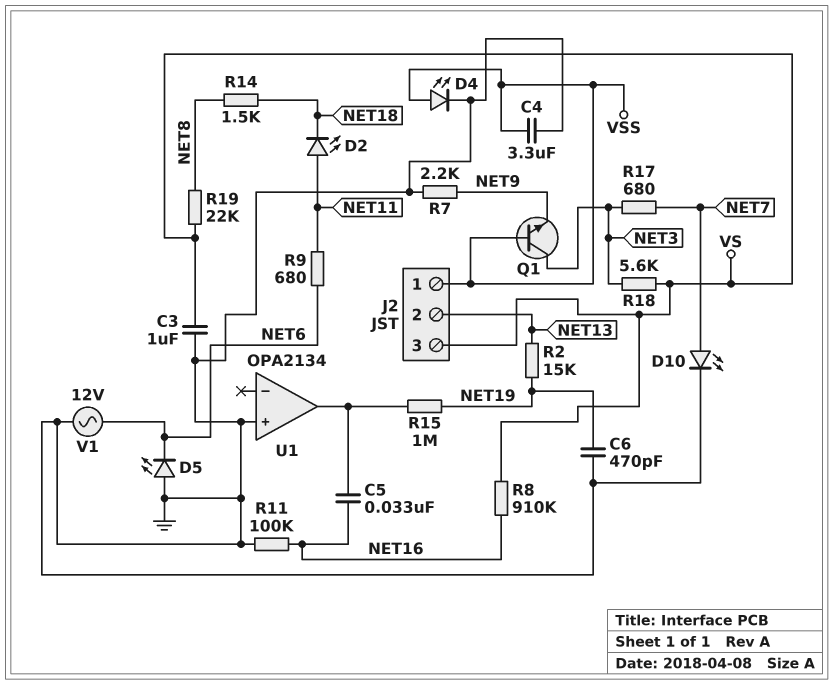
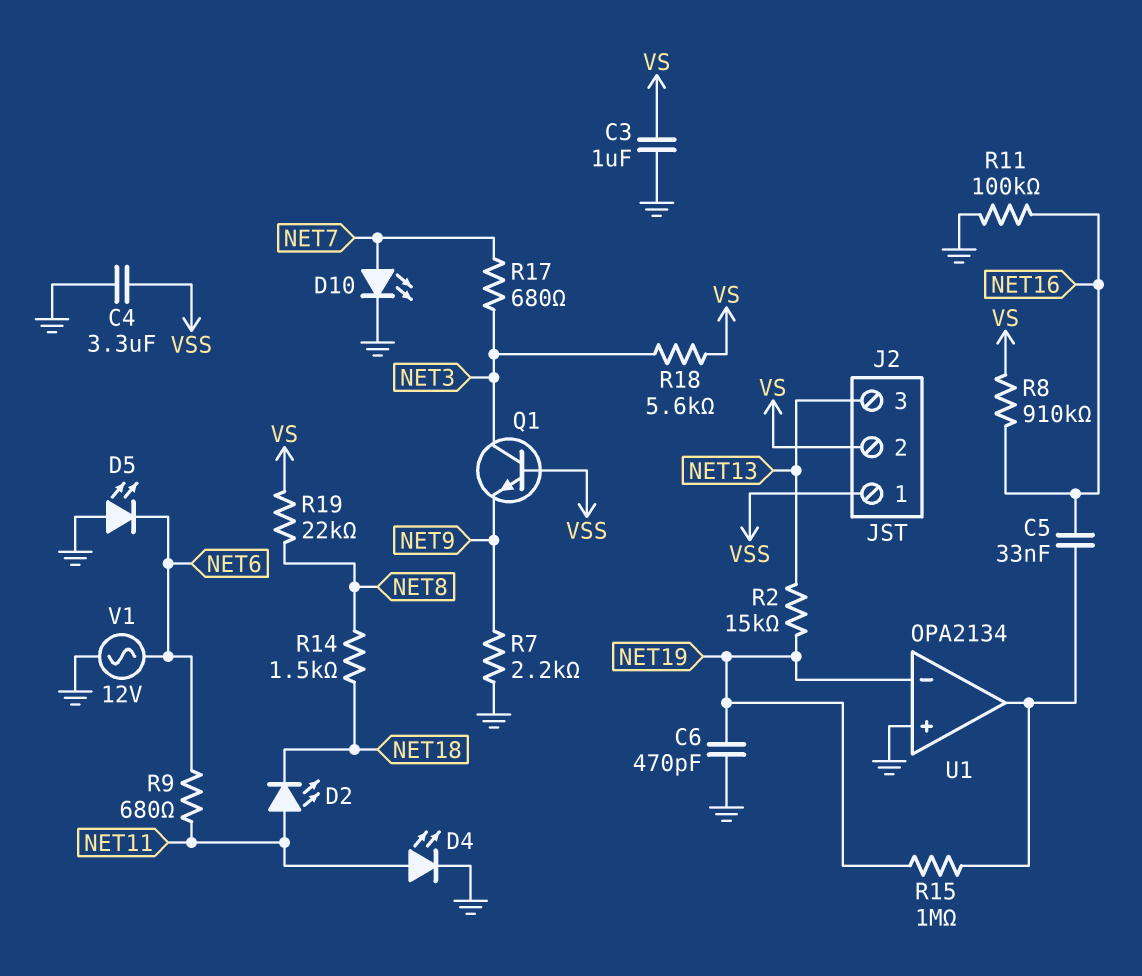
D4: LED (A VSS, K GND) -> LED (A NET11, K GND)
J2 pin 2: NET13 -> VS
J2 pin 3: VS -> NET13
U1 pin in-: none -> NET19

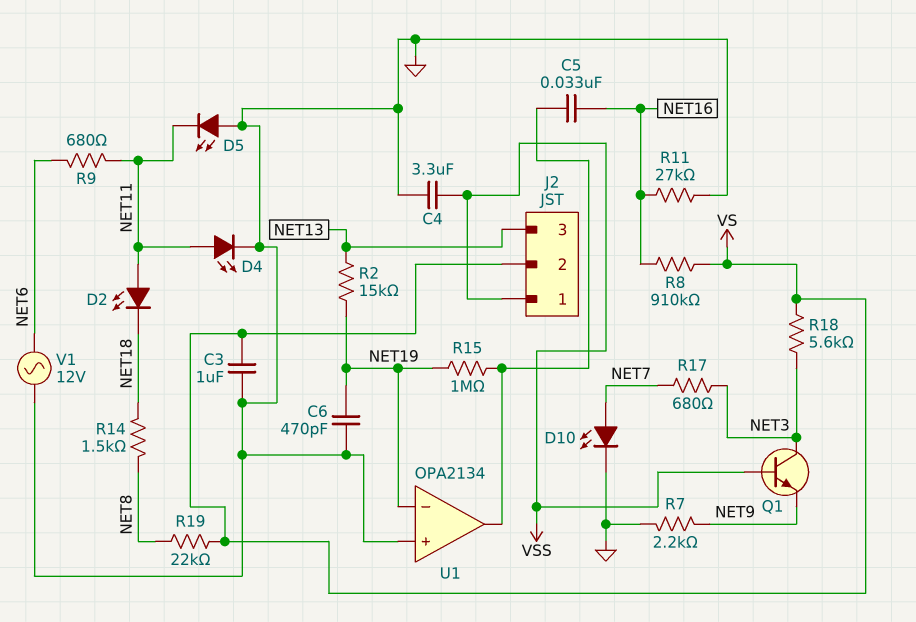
D5: LED (A GND, K NET6) -> LED (A GND, K NET11)
R11: 100k (GND, NET16) -> 27k (GND, NET16)

